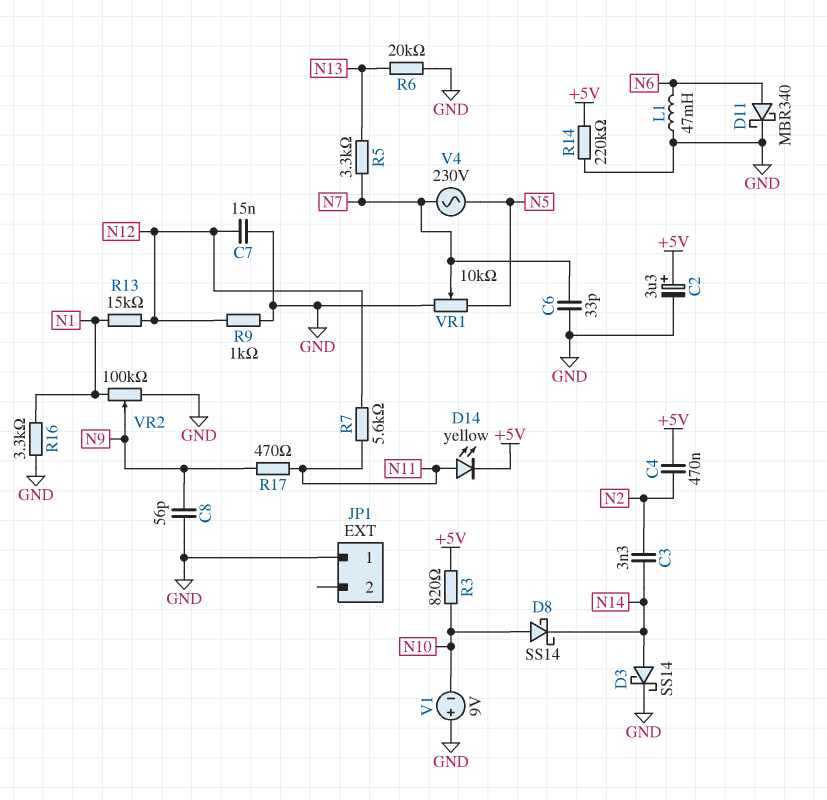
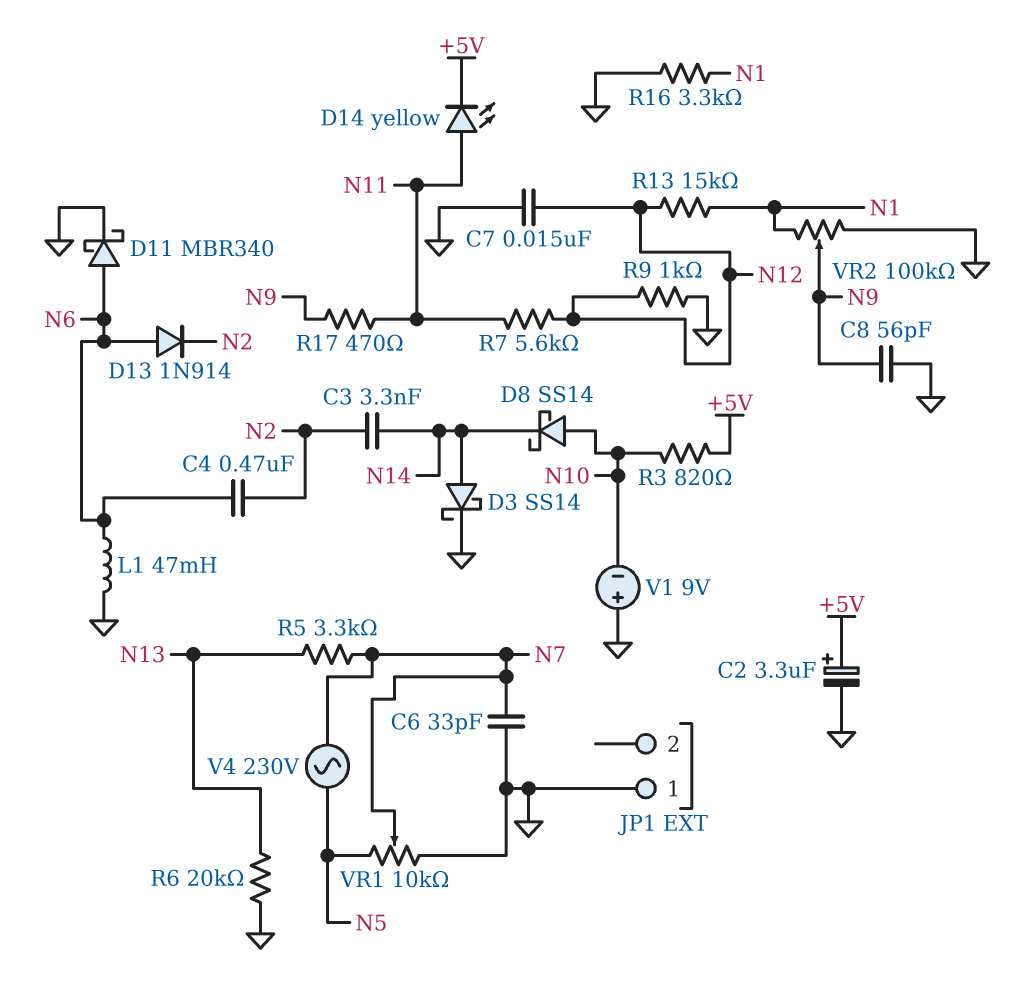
C4: 470nF (+5V, N2) -> 470nF (N2, N6)
D13: none -> diode 1N914 (A N6, K N2)
R14: 220k (+5V, GND) -> none

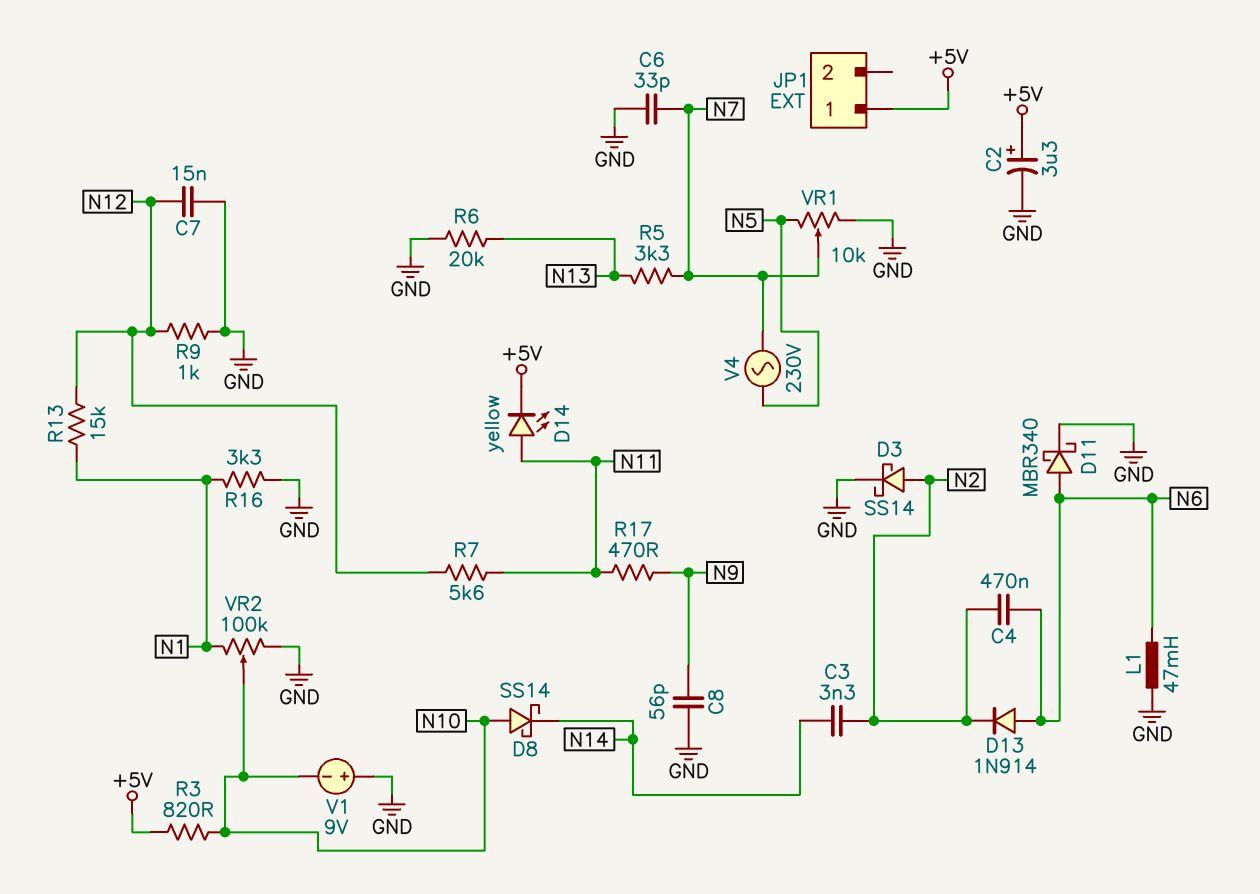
D3: schottky SS14 (A N14, K GND) -> schottky SS14 (A N2, K GND)
JP1 pin 1: GND -> +5V
VR2: 100k (GND, N1, wiper N9) -> 100k (GND, N1, wiper N10)

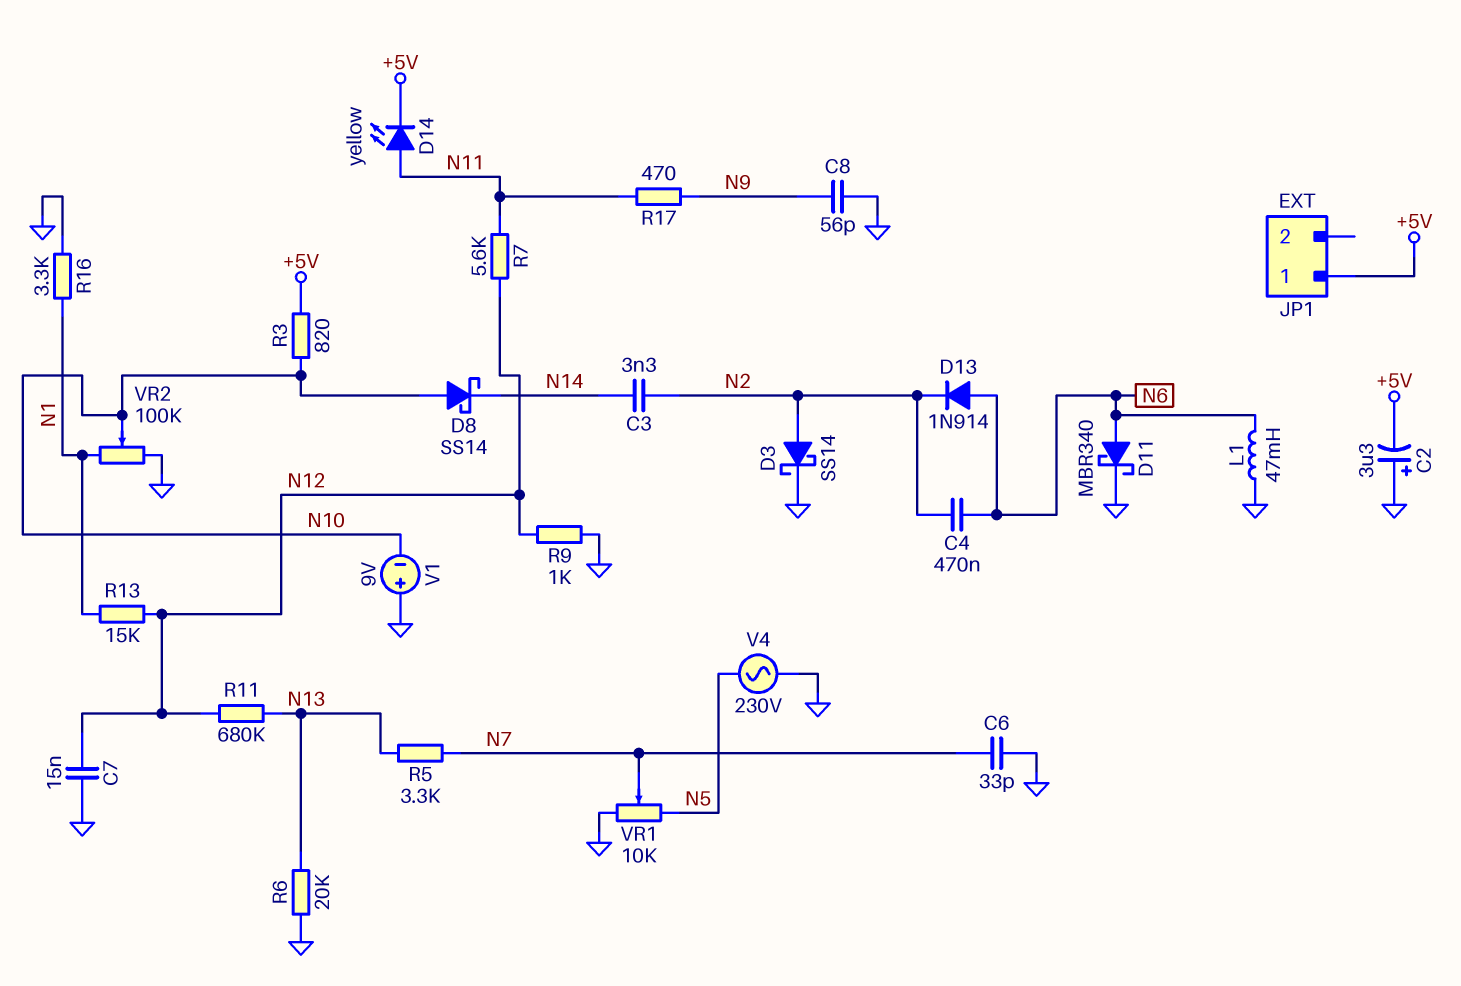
C2: 3.3uF (plus +5V, minus GND) -> 3.3uF (plus GND, minus +5V)
R11: none -> 680k (N12, N13)
V4: AC 230V (N5, N7) -> AC 230V (GND, N5)

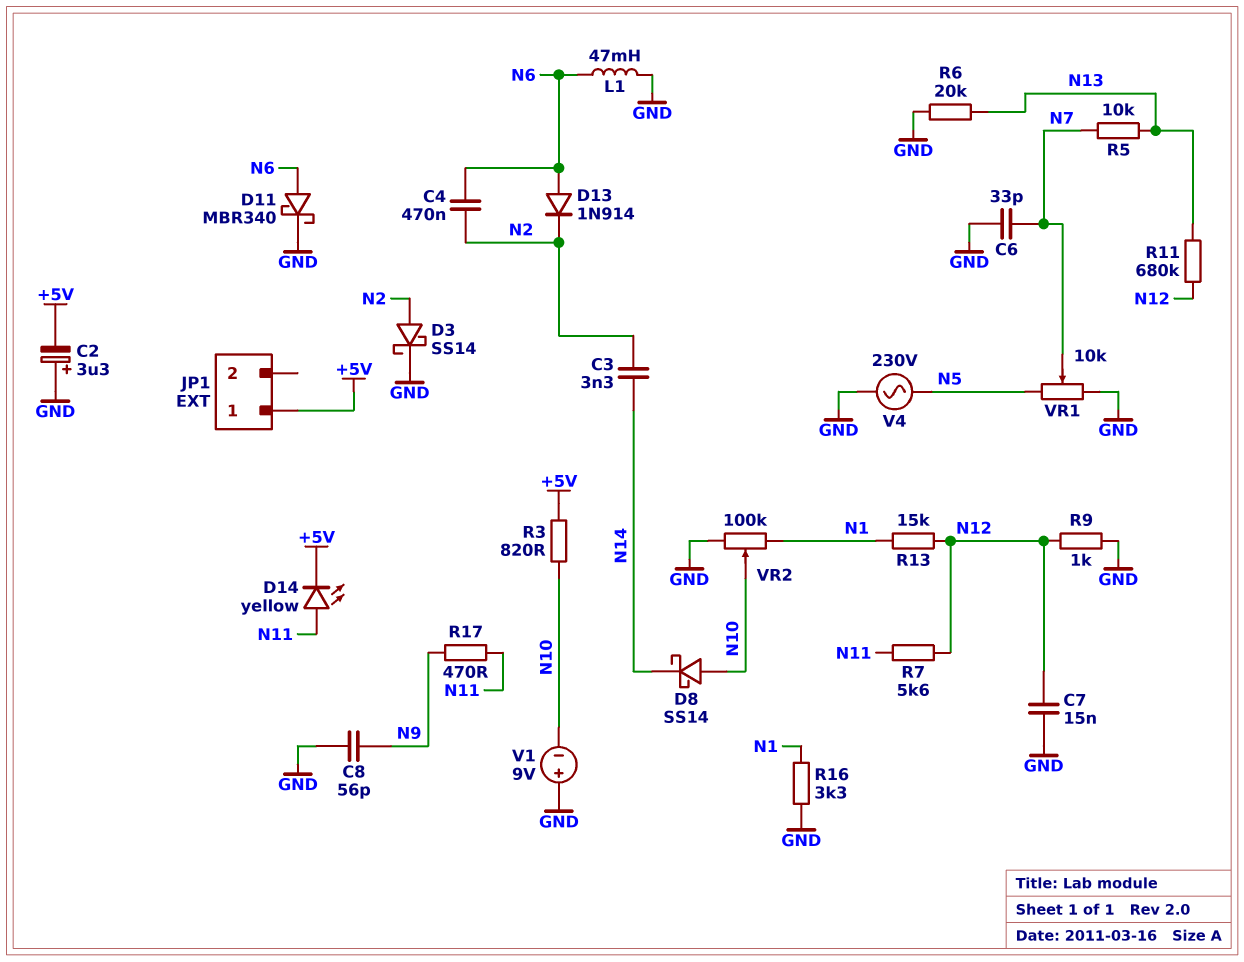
R5: 3.3k (N7, N13) -> 10k (N7, N13)

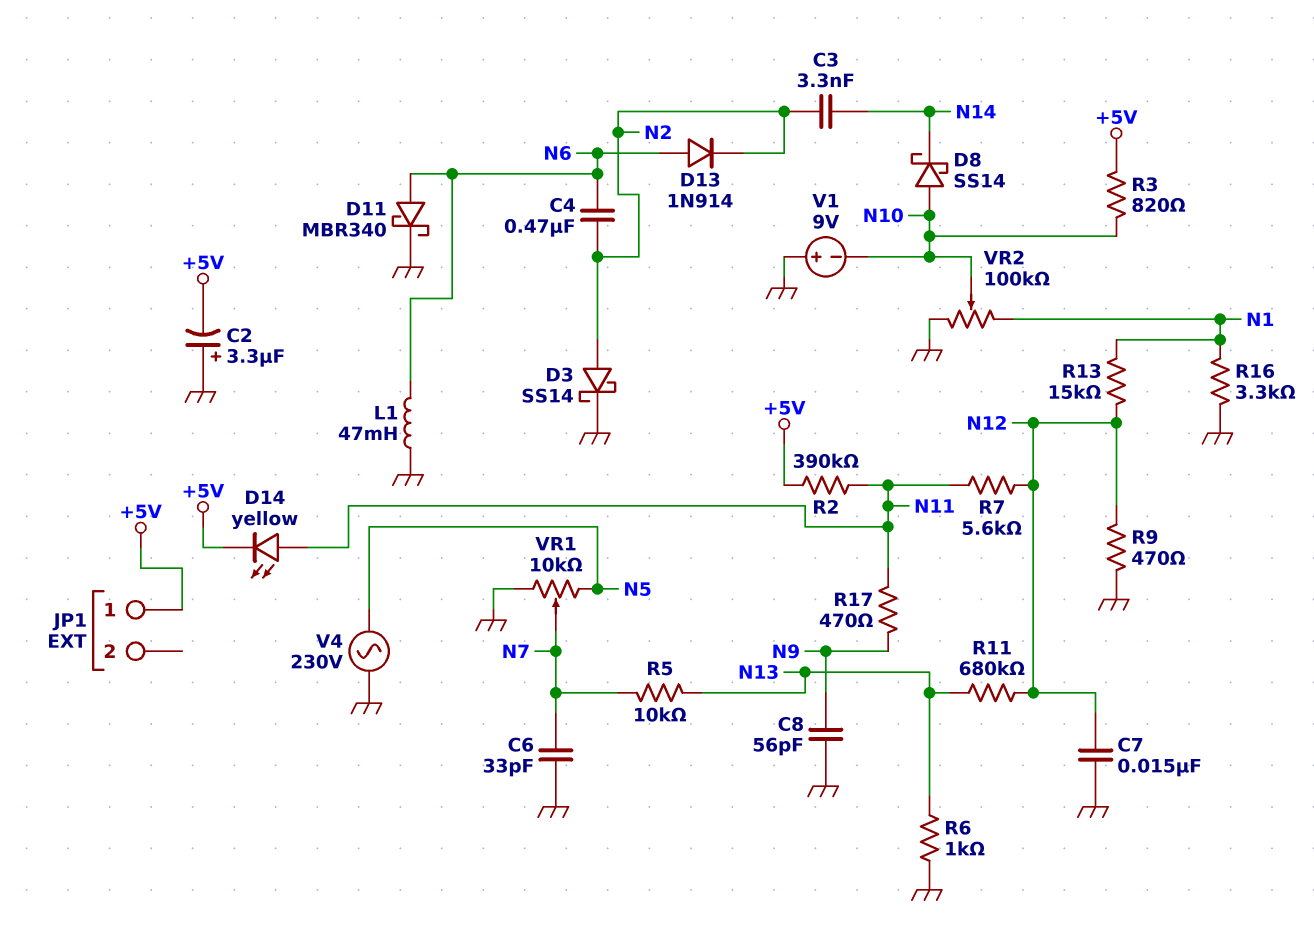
R2: none -> 390k (+5V, N11)
R6: 20k (GND, N13) -> 1k (GND, N13)
R9: 1k (GND, N12) -> 470 (GND, N12)

